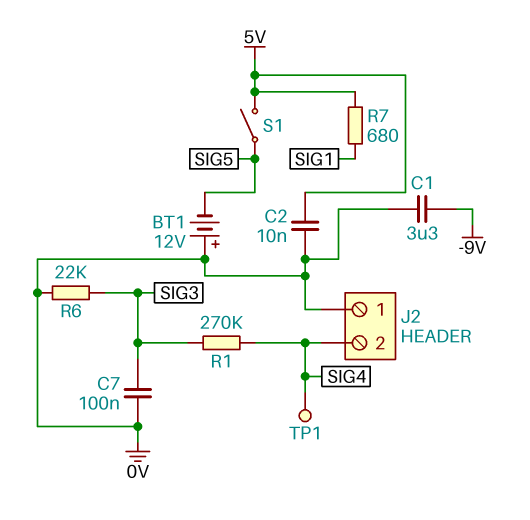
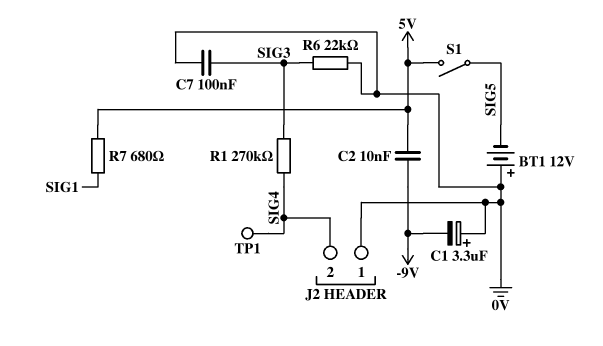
C1: 3.3uF (-9V, 0V) -> 3.3uF (plus 0V, minus -9V)
C2: 10nF (0V, 5V) -> 10nF (-9V, 5V)

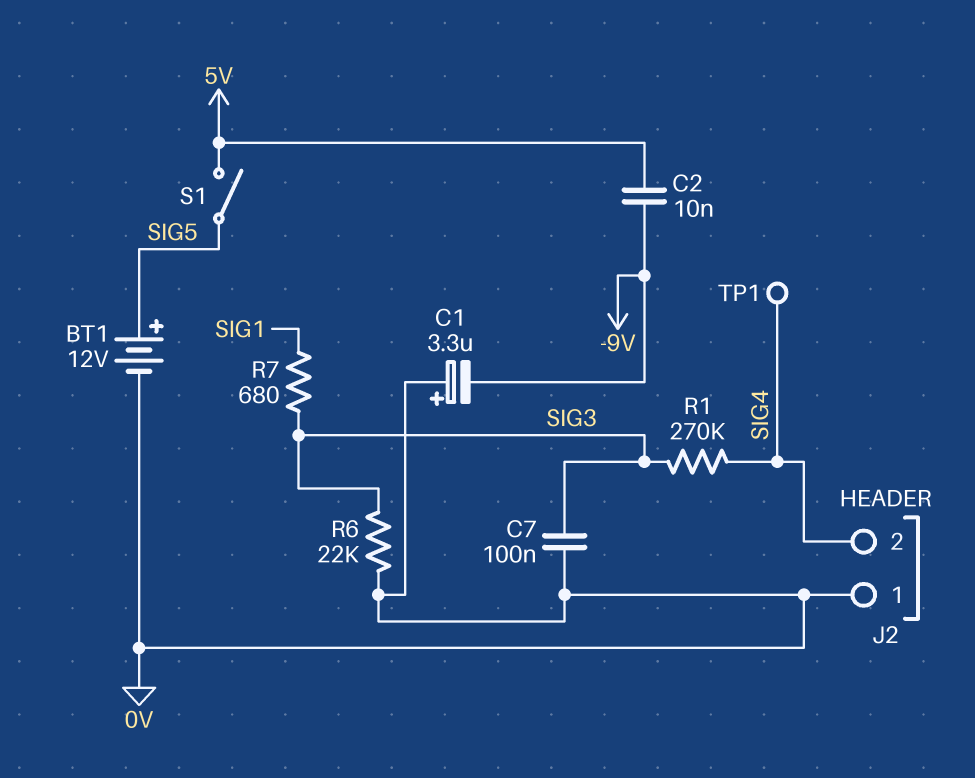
BT1: 12V (plus 0V, minus SIG5) -> 12V (plus SIG5, minus 0V)
R7: 680 (5V, SIG1) -> 680 (SIG1, SIG3)

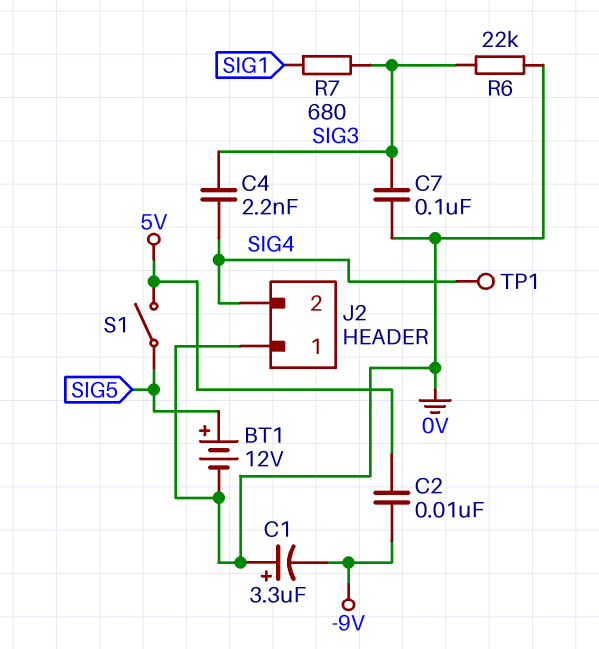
C4: none -> 2.2nF (SIG3, SIG4)
R1: 270k (SIG3, SIG4) -> none

